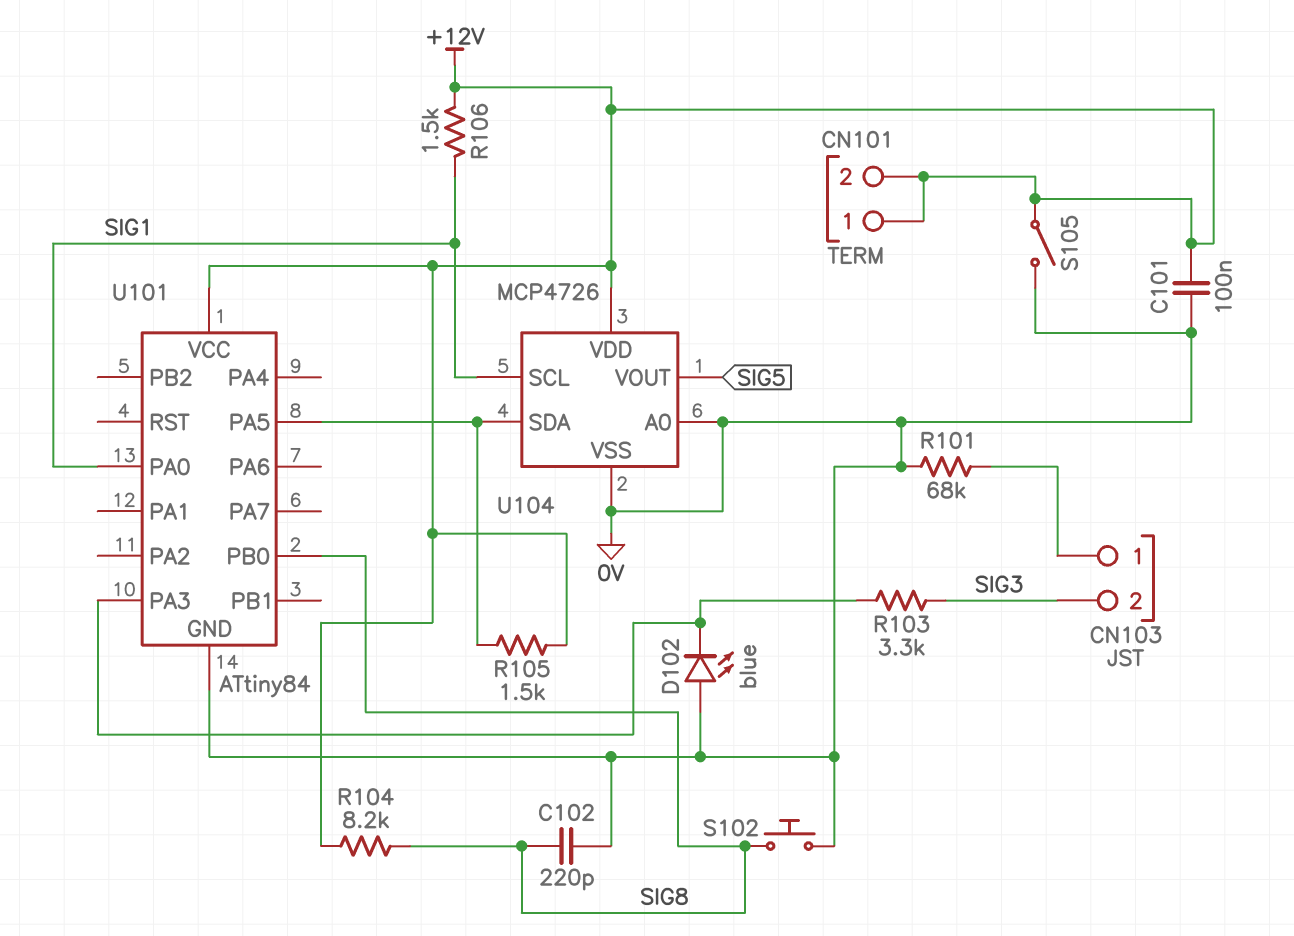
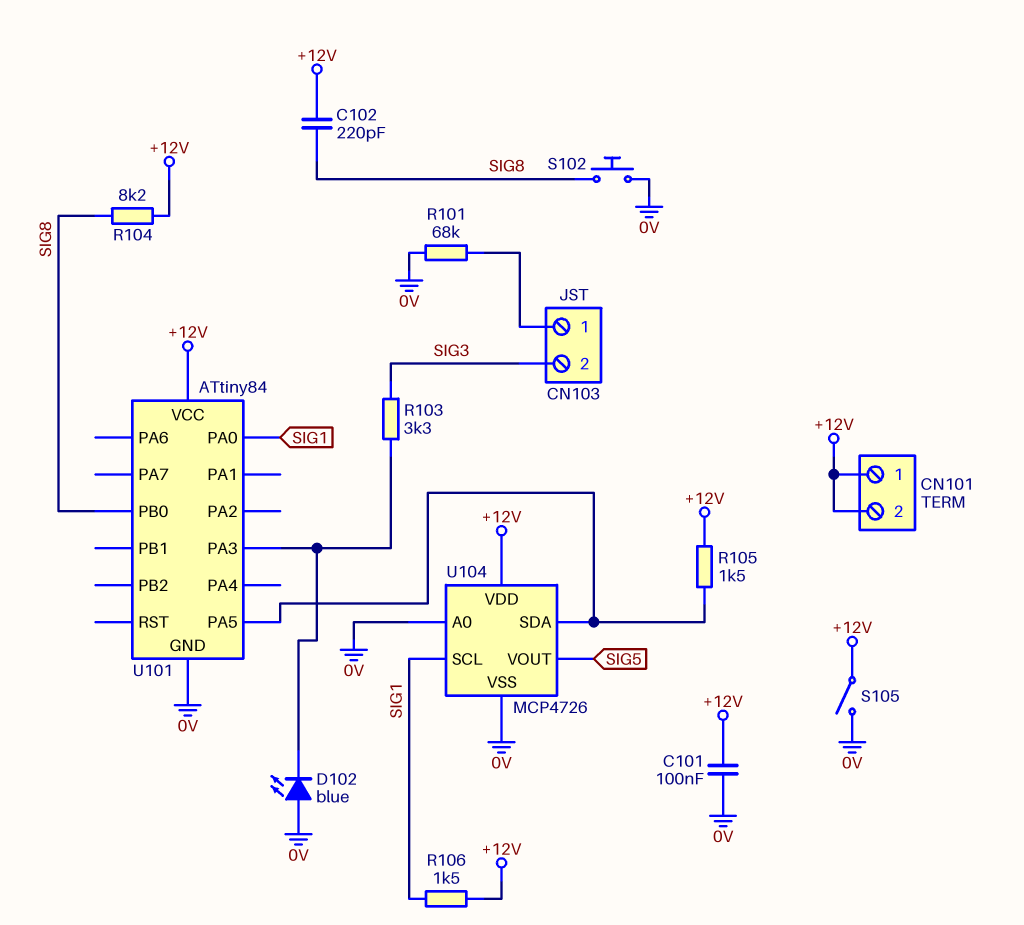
C102: 220pF (0V, SIG8) -> 220pF (+12V, SIG8)

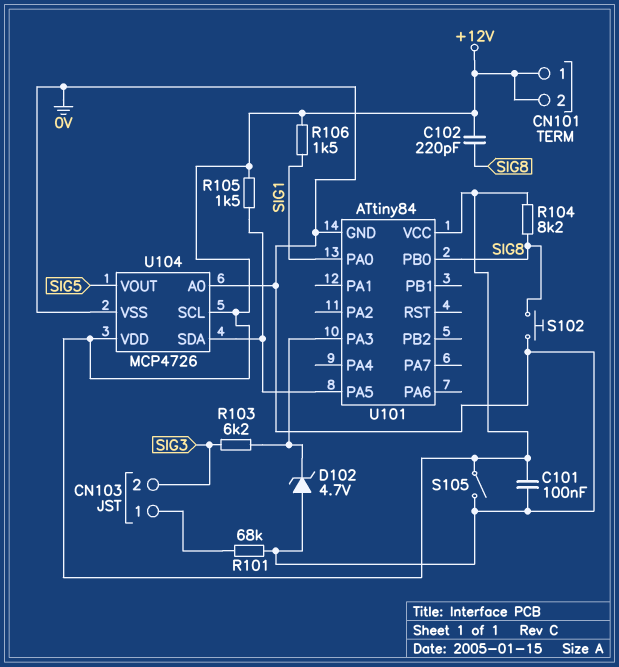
D102: LED blue (A 0V, K U101/PA3) -> zener 4.7V (A 0V, K U101/PA3)
R103: 3.3k (SIG3, U101/PA3) -> 6.2k (SIG3, U101/PA3)
U104 pin SCL: SIG1 -> +12V

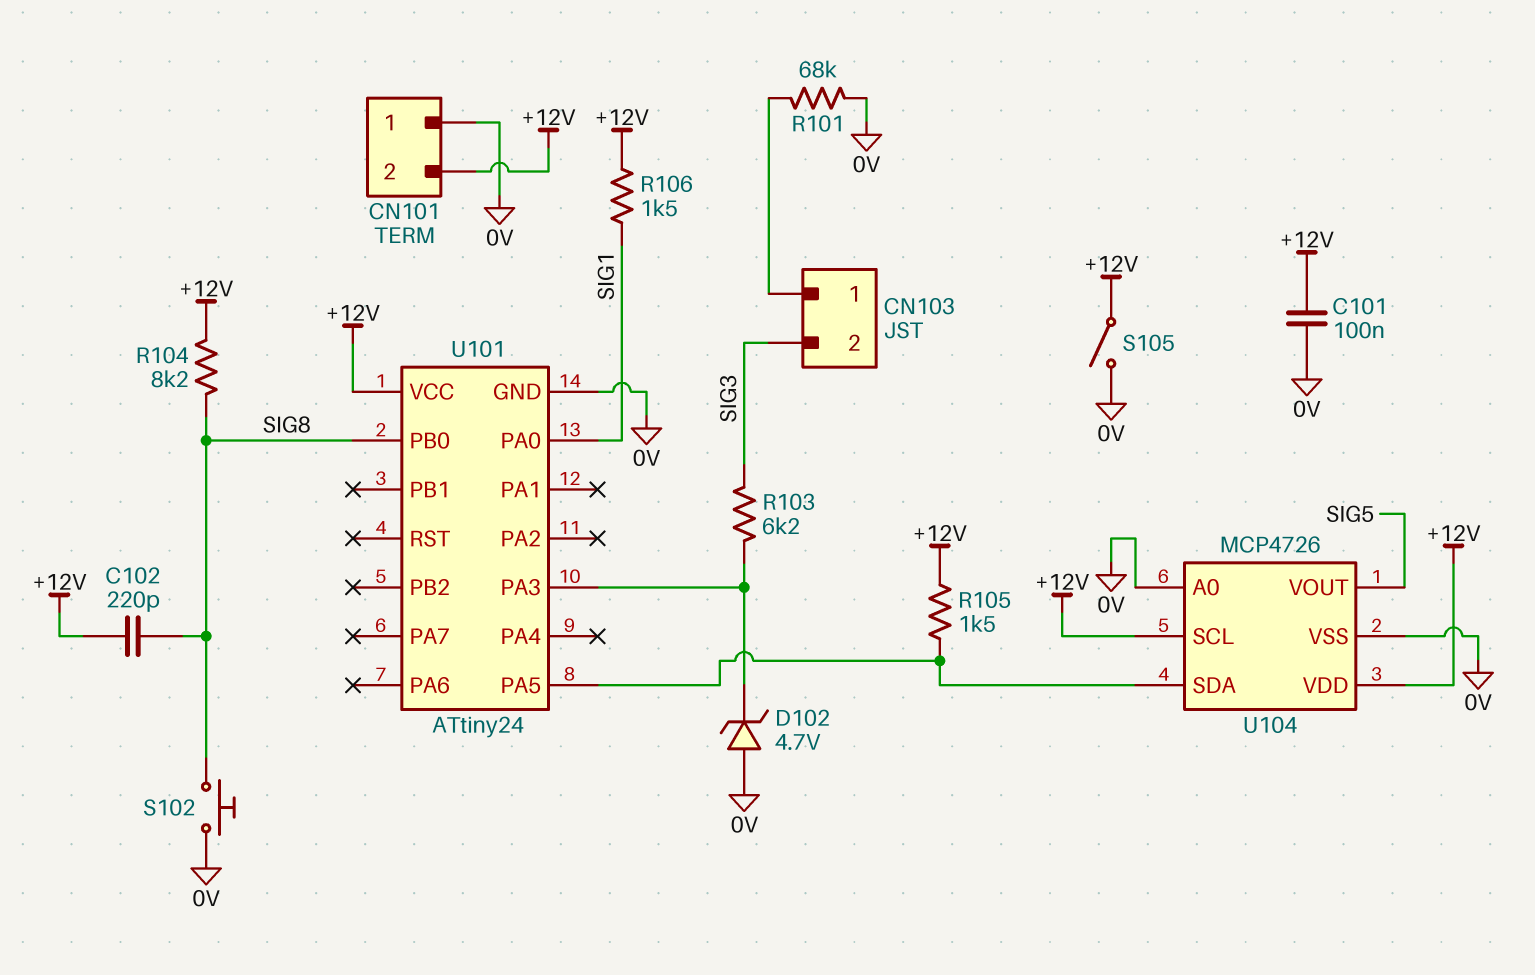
CN101 pin 1: +12V -> 0V
U101: ATtiny84 -> ATtiny24

